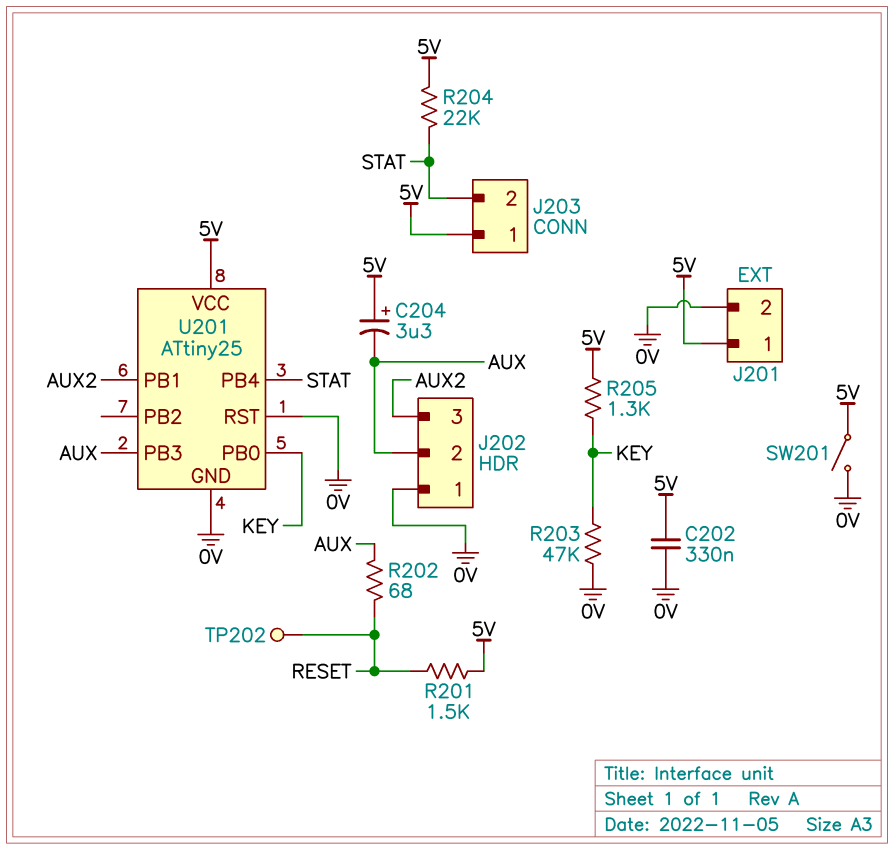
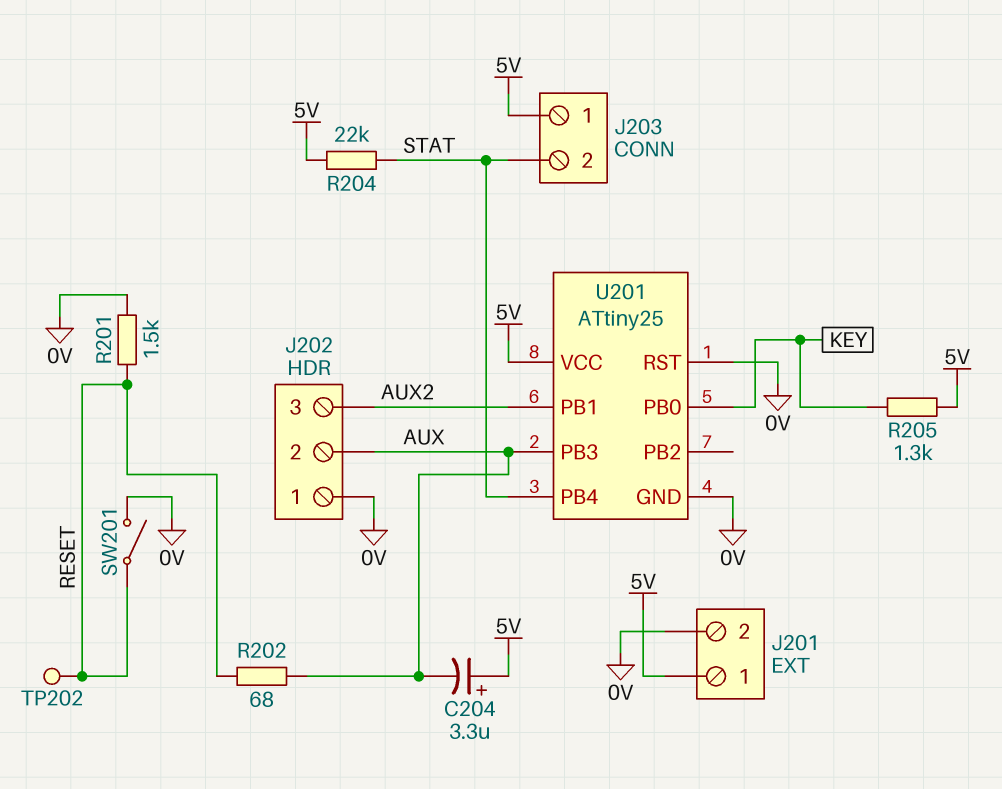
C202: 330nF (0V, 5V) -> none
R201: 1.5k (5V, RESET) -> 1.5k (0V, RESET)
R203: 47k (0V, KEY) -> none
SW201: switch (0V, 5V) -> switch (0V, RESET)

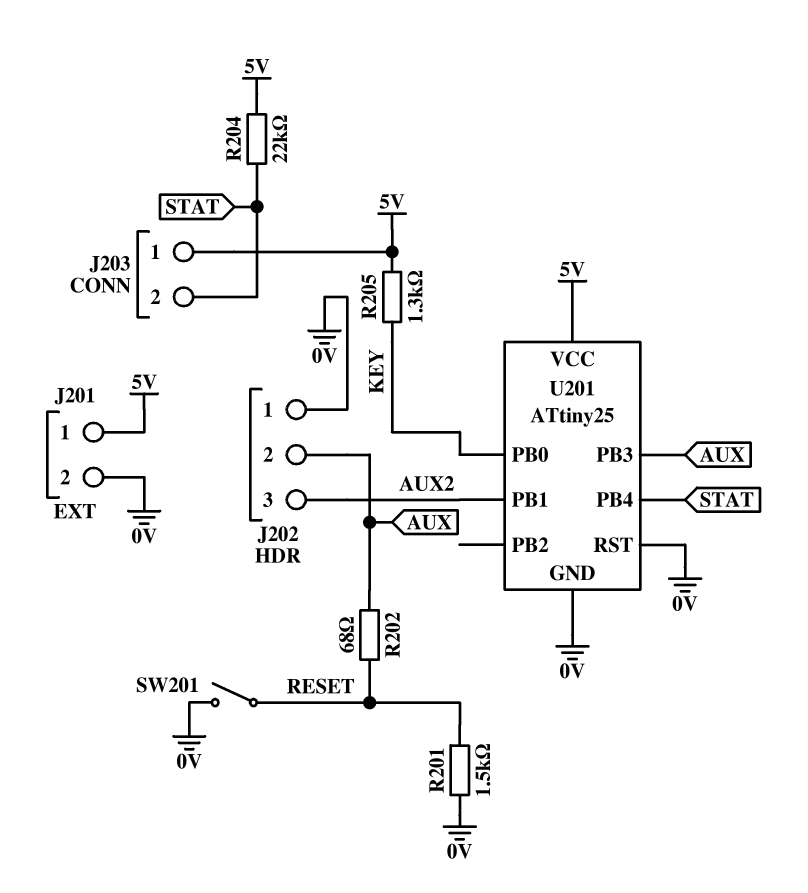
C204: 3.3uF (plus 5V, minus AUX) -> none
TP202: test point (RESET) -> none

